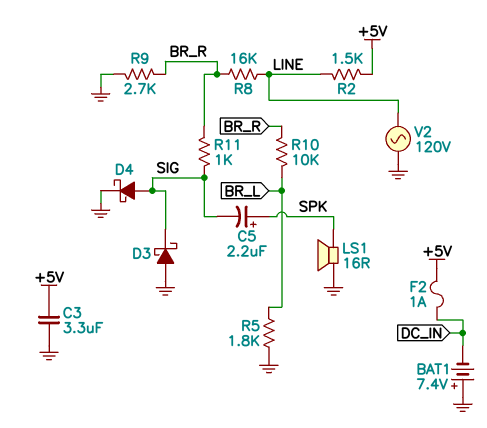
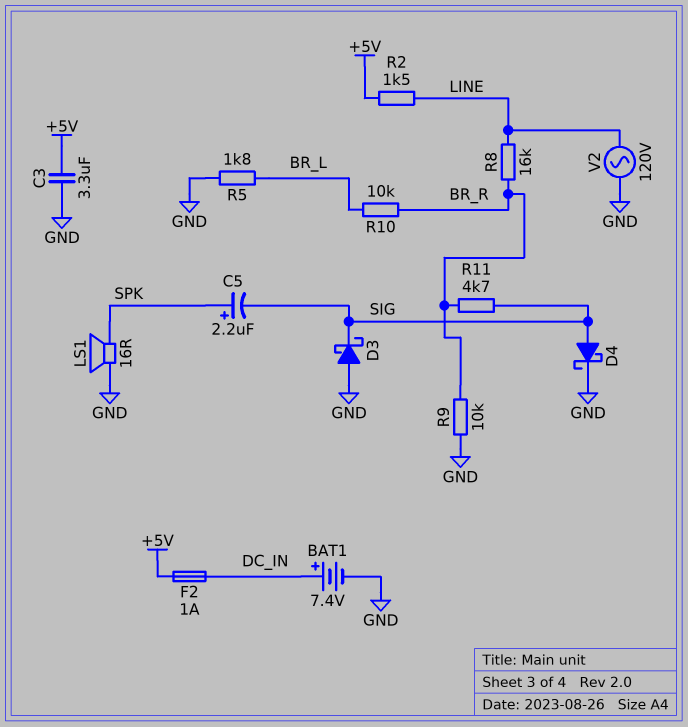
BAT1: 7.4V (plus GND, minus DC_IN) -> 7.4V (plus DC_IN, minus GND)
R9: 2.7k (BR_R, GND) -> 10k (BR_R, GND)
R11: 1k (BR_R, SIG) -> 4.7k (BR_R, SIG)

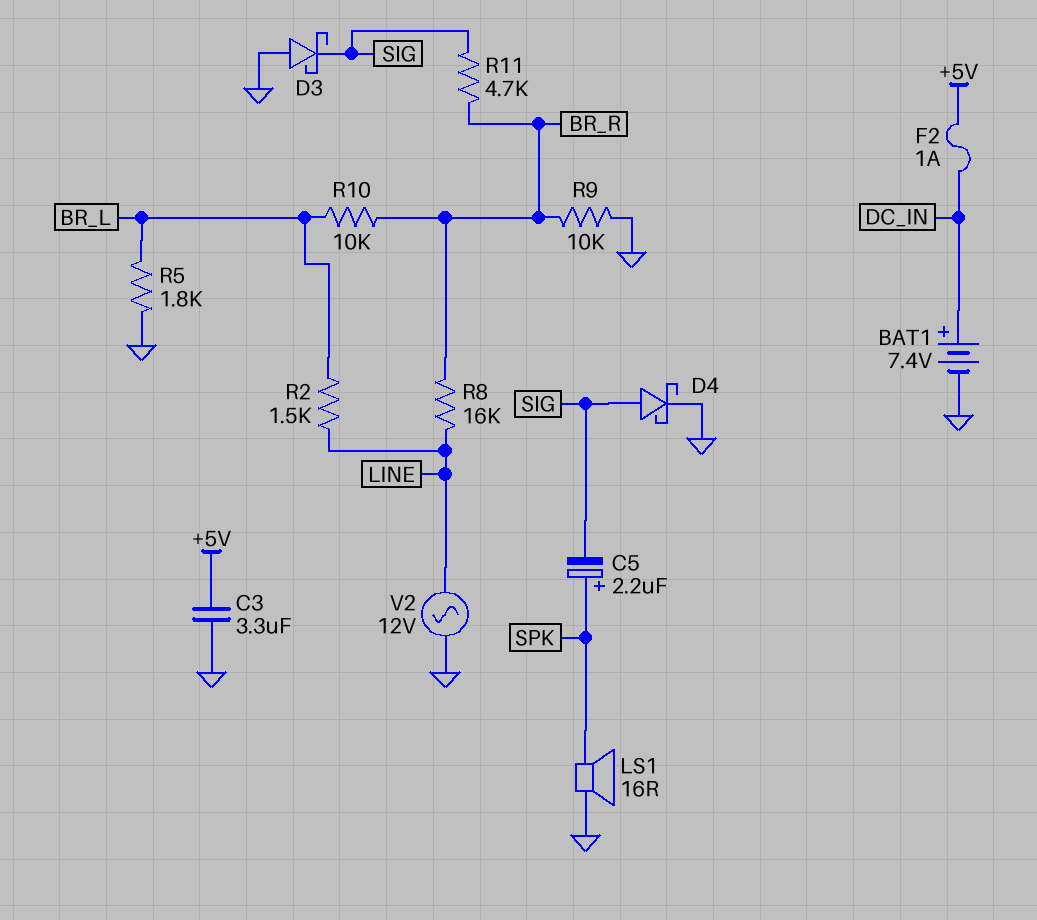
R2: 1.5k (+5V, LINE) -> 1.5k (BR_L, LINE)
V2: AC 120V (GND, LINE) -> AC 12V (GND, LINE)

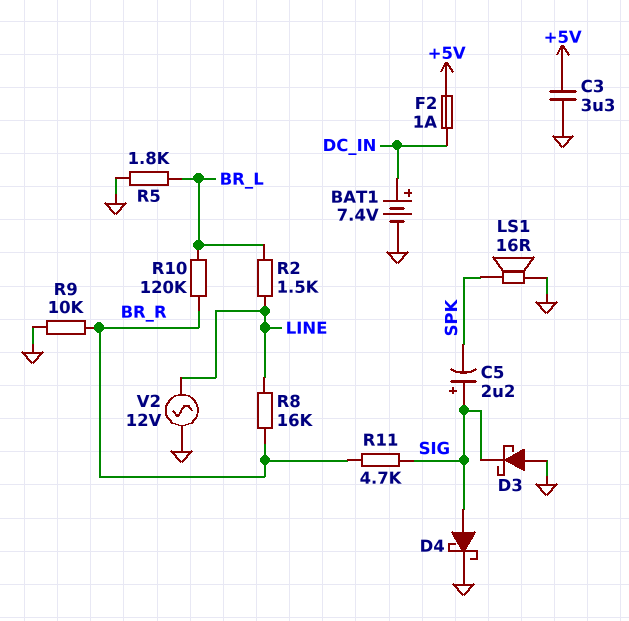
C5: 2.2uF (plus SPK, minus SIG) -> 2.2uF (plus SIG, minus SPK)
R10: 10k (BR_L, BR_R) -> 120k (BR_L, BR_R)

